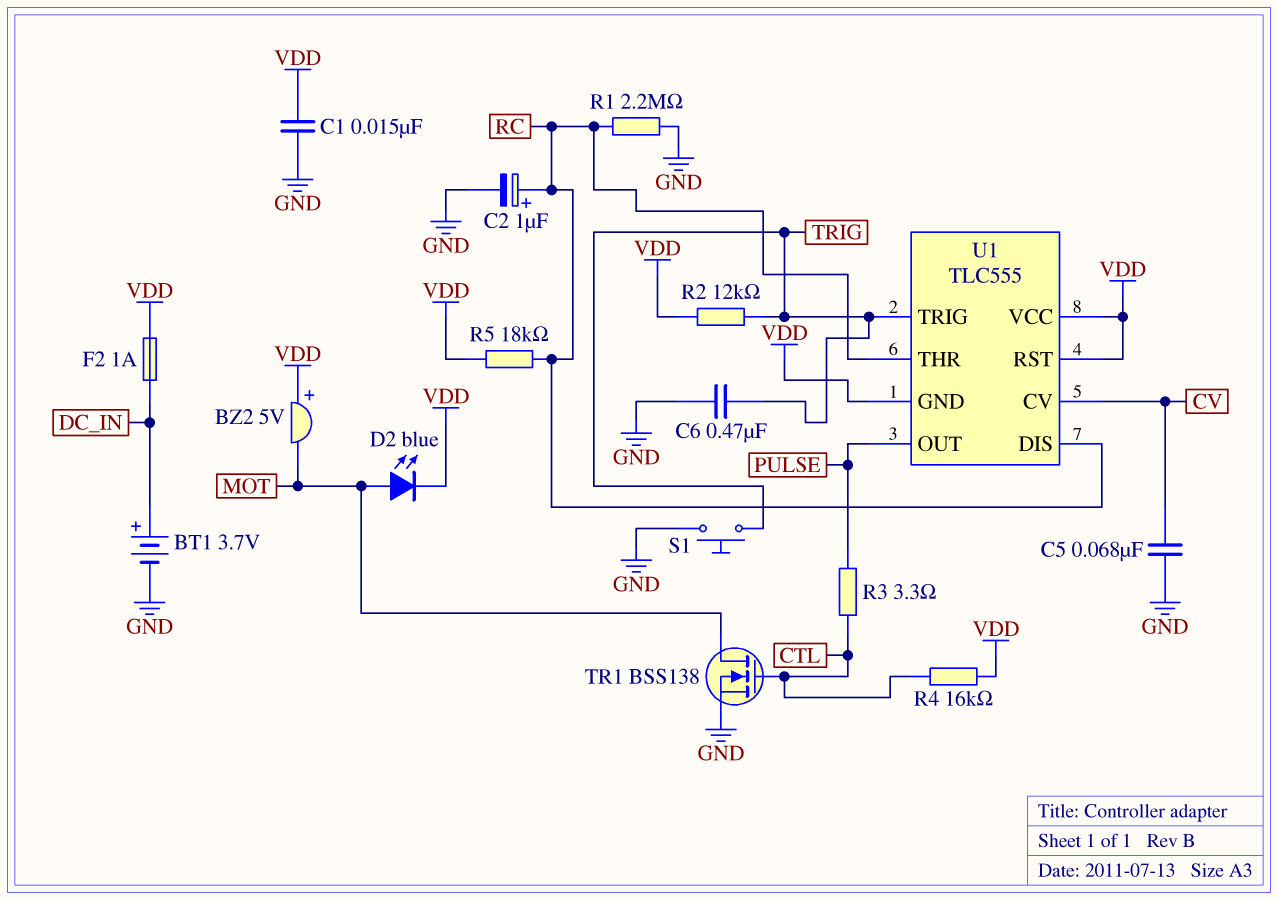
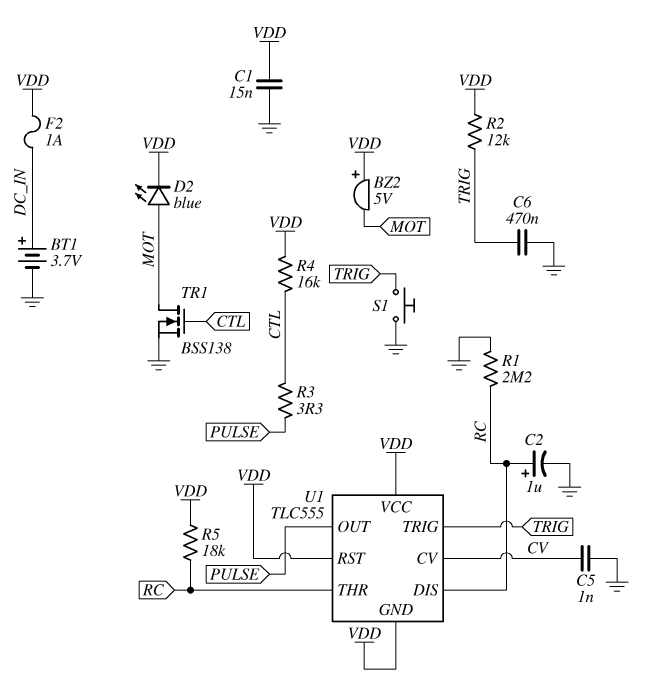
C5: 68nF (CV, GND) -> 1nF (CV, GND)

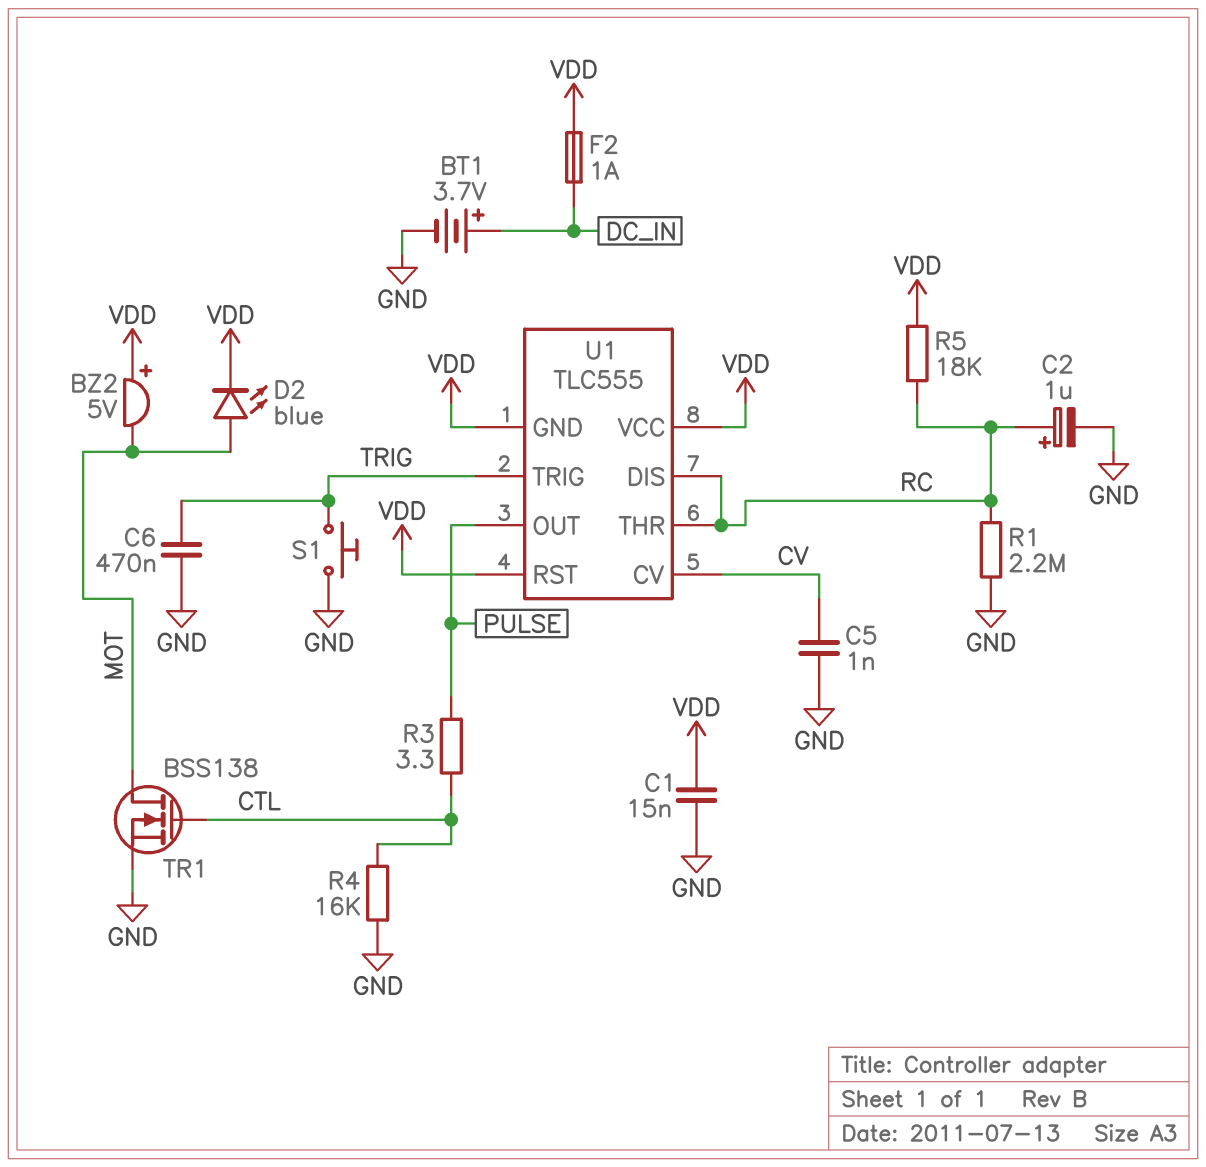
R2: 12k (TRIG, VDD) -> none
R4: 16k (CTL, VDD) -> 16k (CTL, GND)

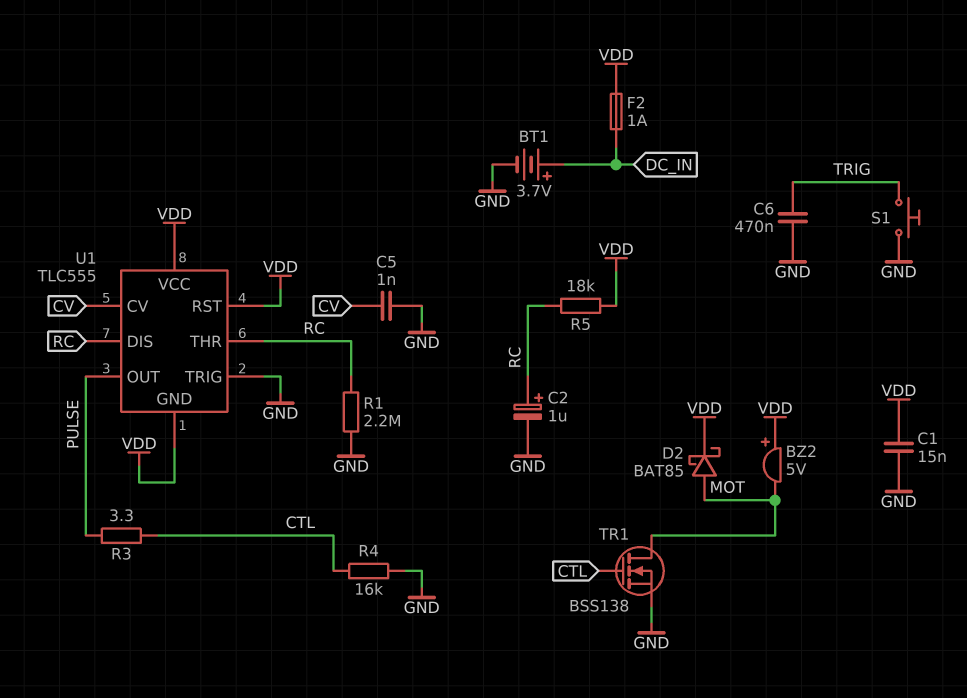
D2: LED blue (A MOT, K VDD) -> schottky BAT85 (A MOT, K VDD)
U1 pin TRIG: TRIG -> GND

